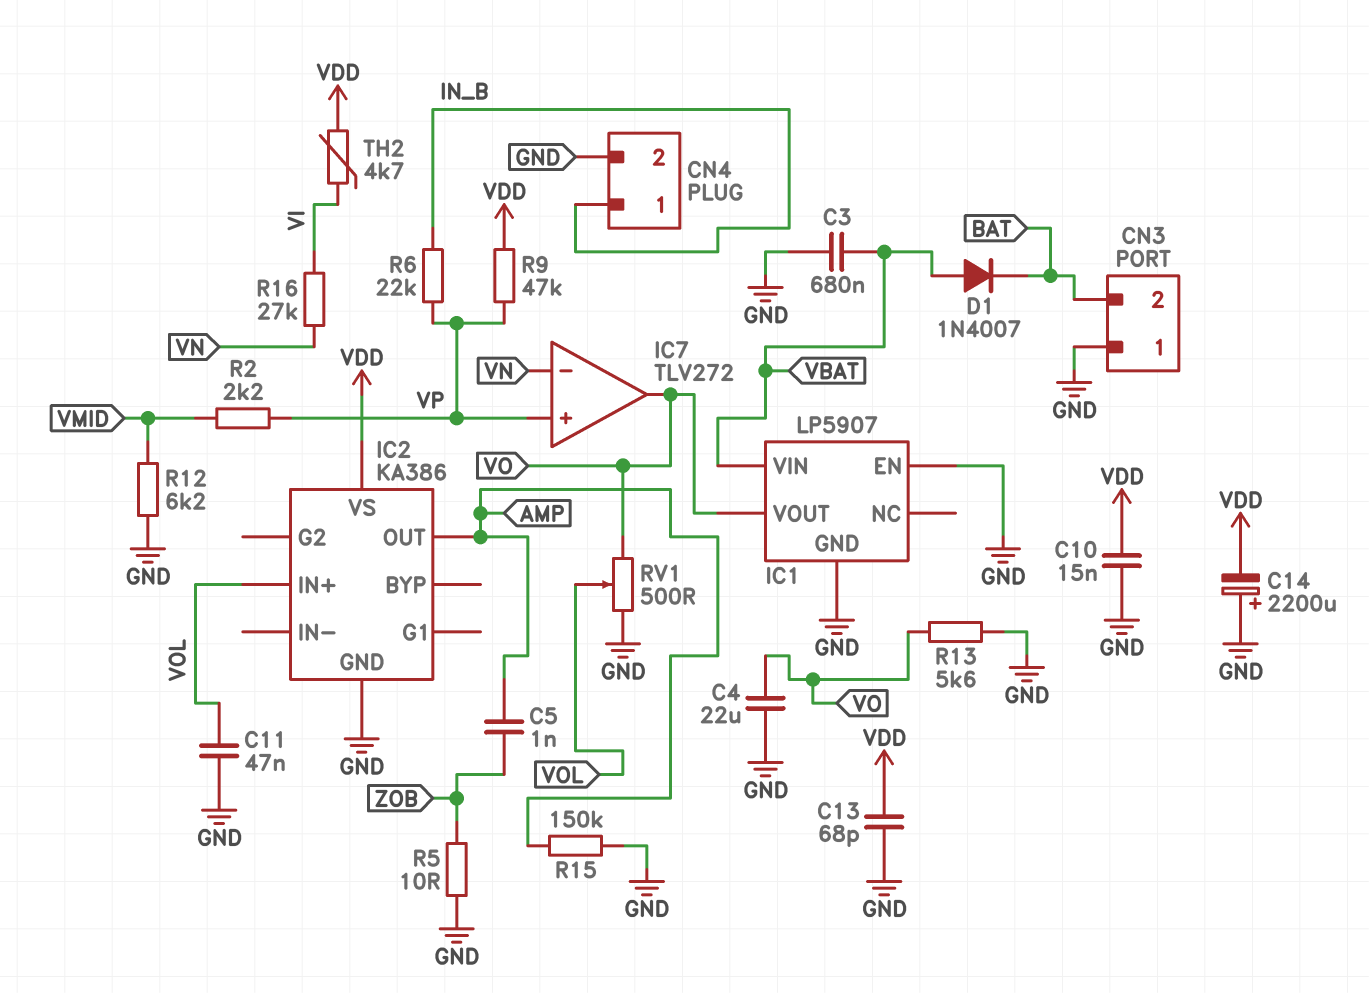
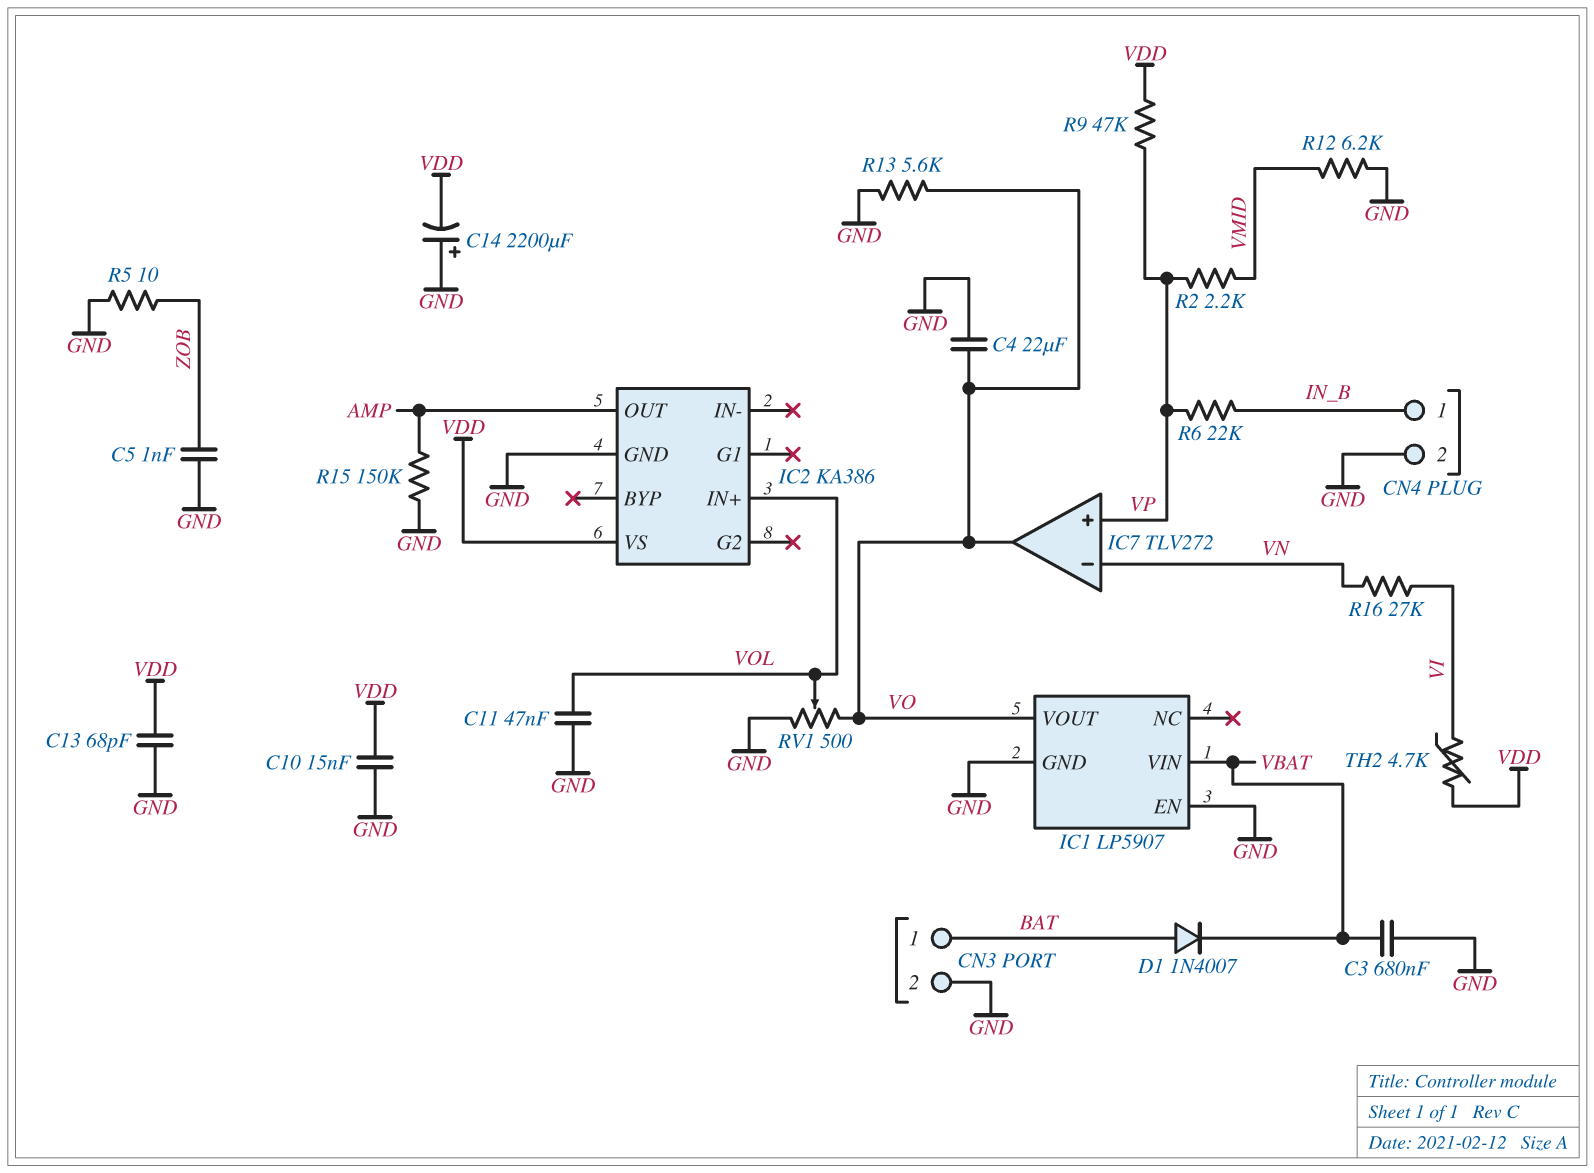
C5: 1nF (AMP, ZOB) -> 1nF (GND, ZOB)
CN3 pin 1: GND -> BAT
CN3 pin 2: BAT -> GND
D1: diode 1N4007 (A VBAT, K BAT) -> diode 1N4007 (A BAT, K VBAT)

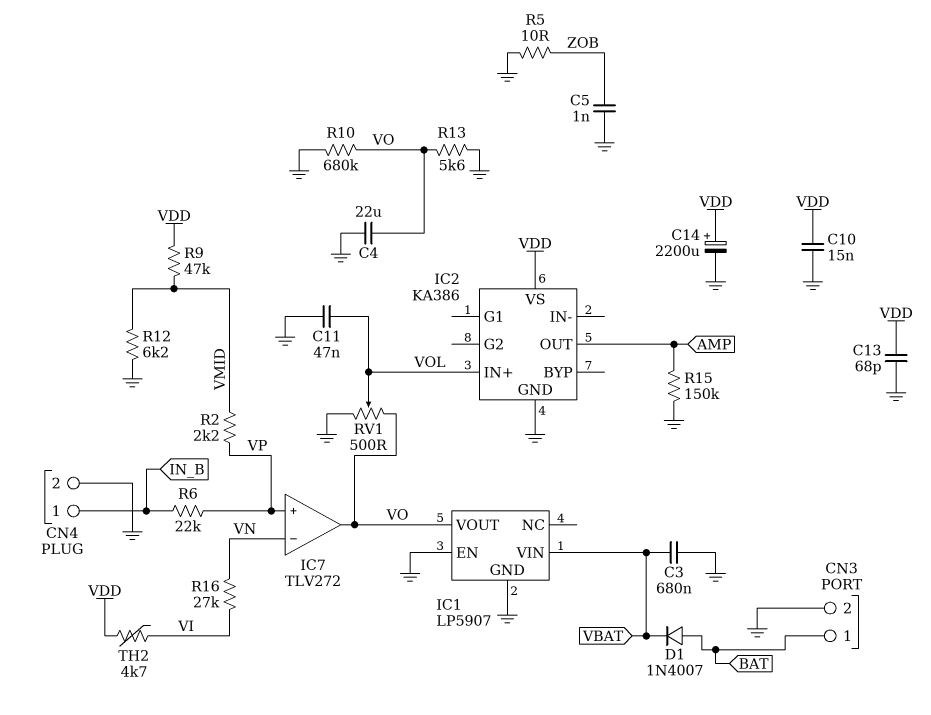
C14: 2200uF (plus GND, minus VDD) -> 2200uF (plus VDD, minus GND)
R9: 47k (VDD, VP) -> 47k (VDD, VMID)
R10: none -> 680k (GND, VO)

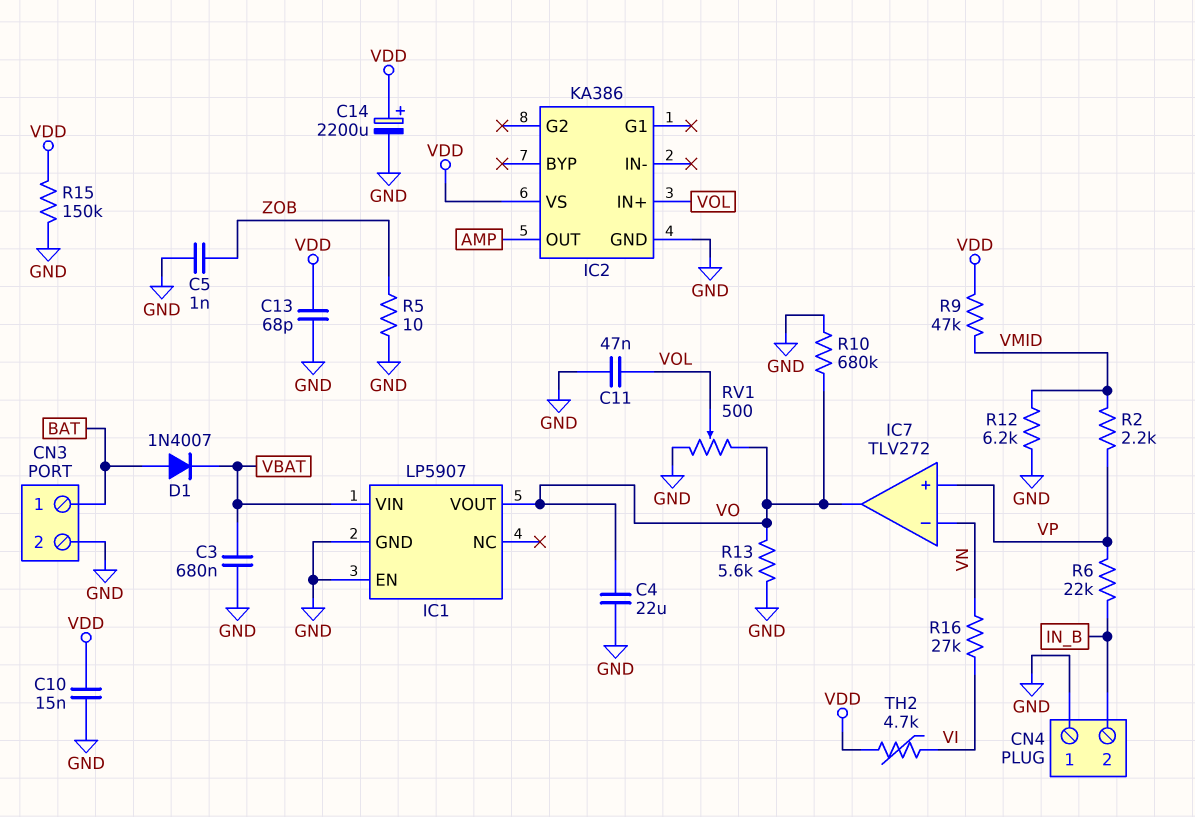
CN4 pin 1: IN_B -> GND
CN4 pin 2: GND -> IN_B
R15: 150k (AMP, GND) -> 150k (GND, VDD)

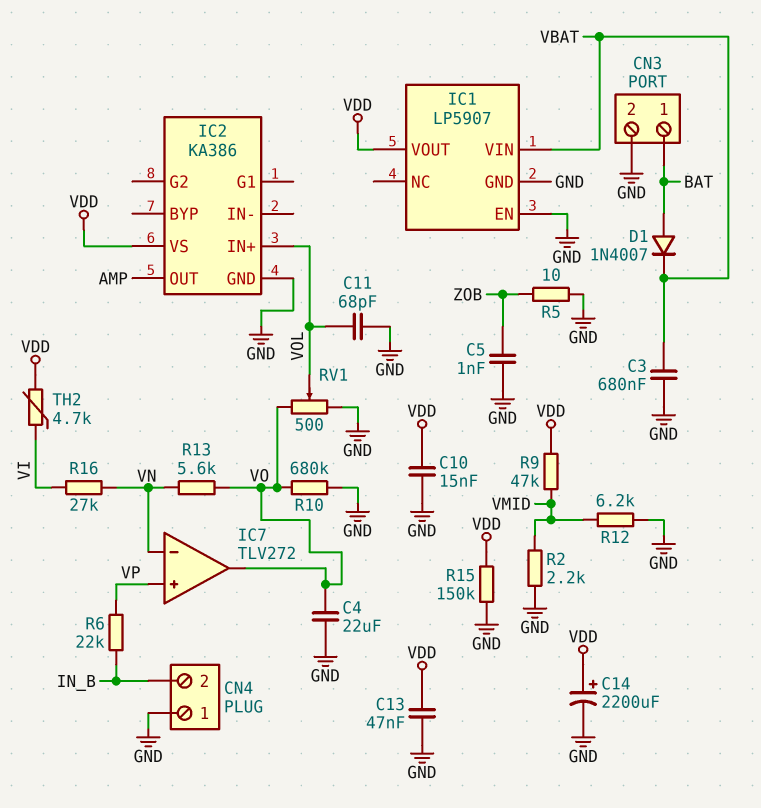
C11: 47nF (GND, VOL) -> 68pF (GND, VOL)
C13: 68pF (GND, VDD) -> 47nF (GND, VDD)
IC1 pin VOUT: VO -> VDD
R2: 2.2k (VMID, VP) -> 2.2k (GND, VMID)
R13: 5.6k (GND, VO) -> 5.6k (VN, VO)

